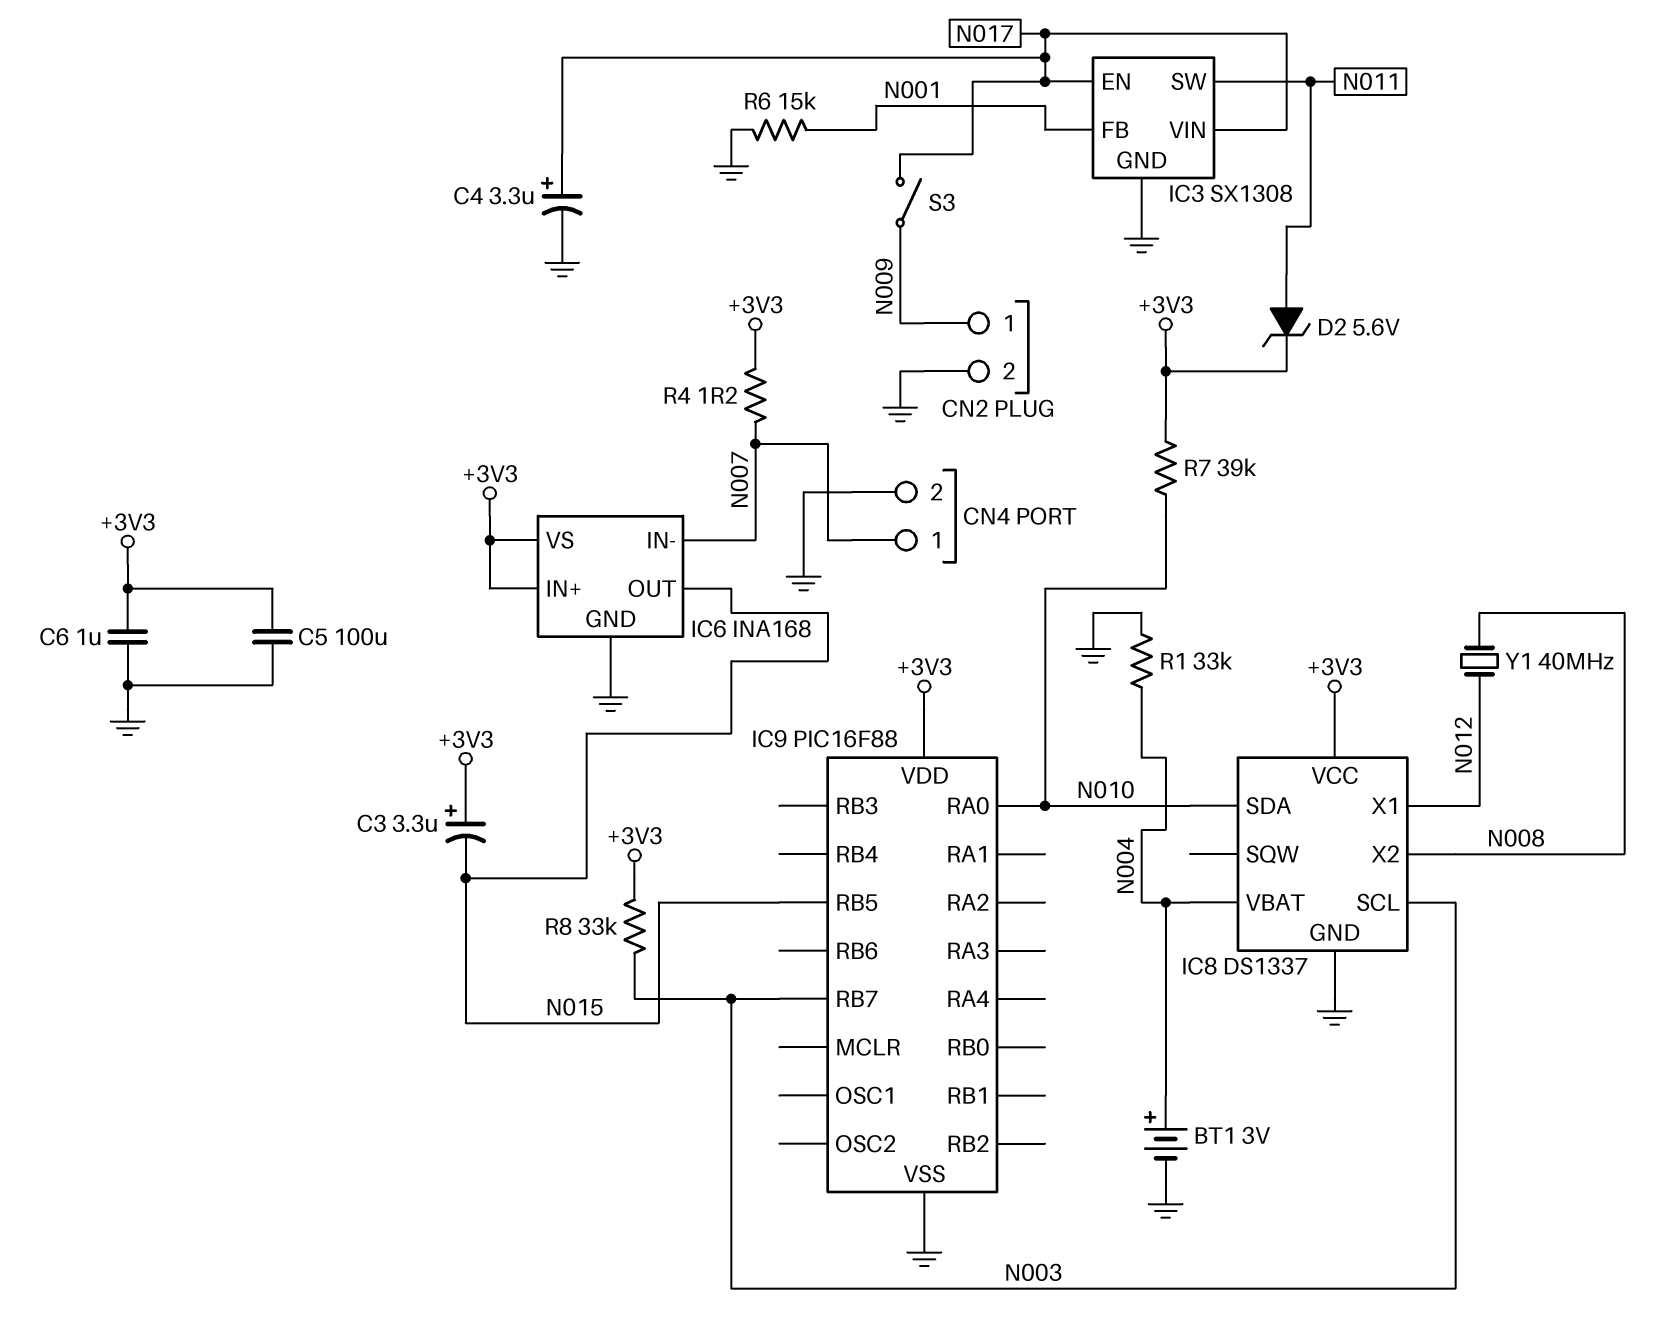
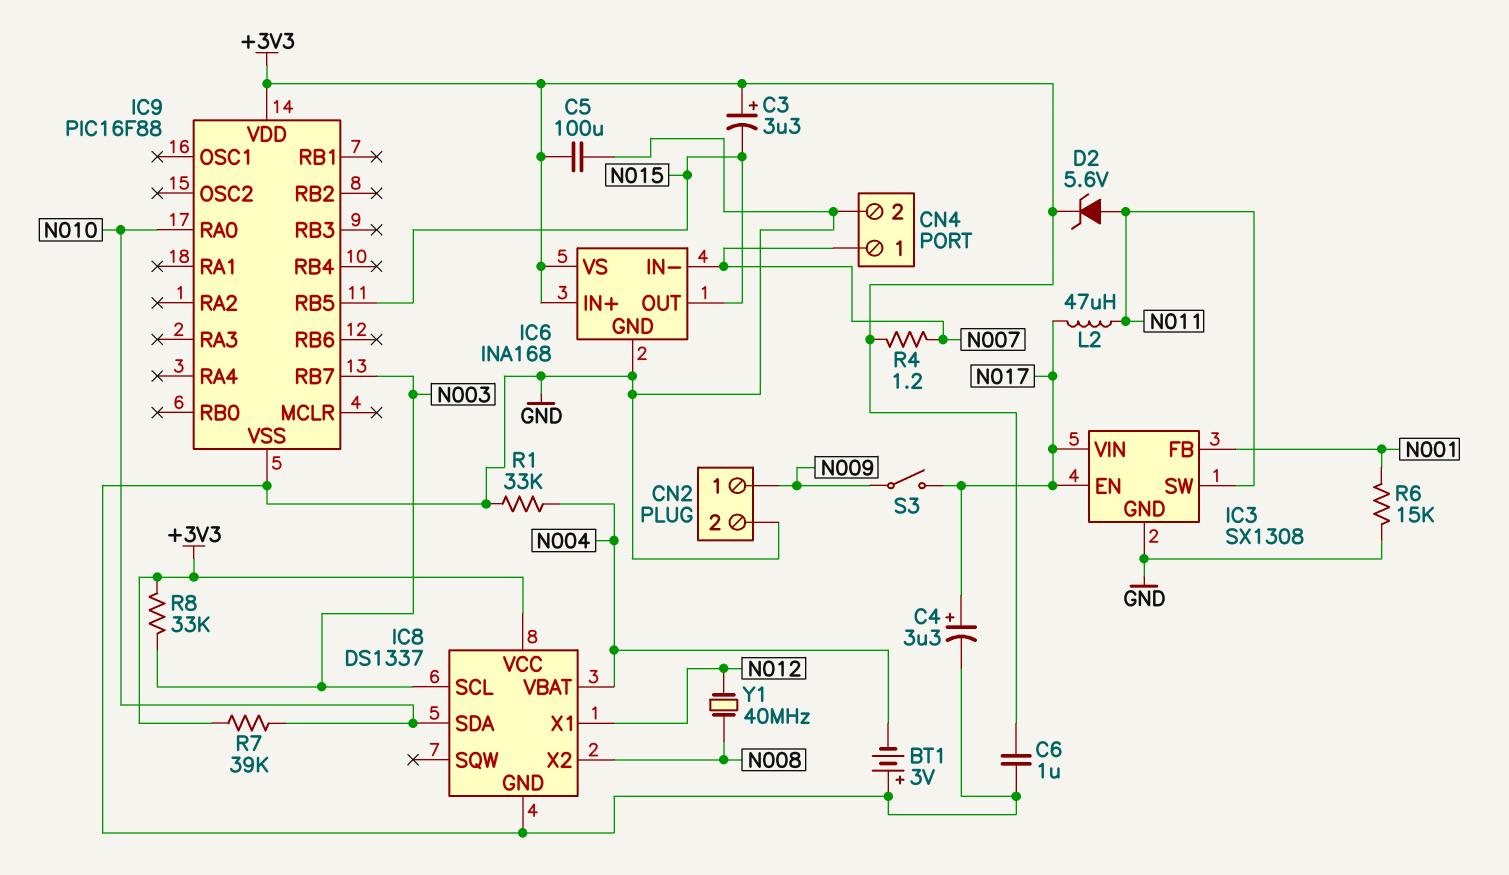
BT1: 3V (plus N004, minus GND) -> 3V (plus GND, minus N004)
L2: none -> 47uH (N011, N017)

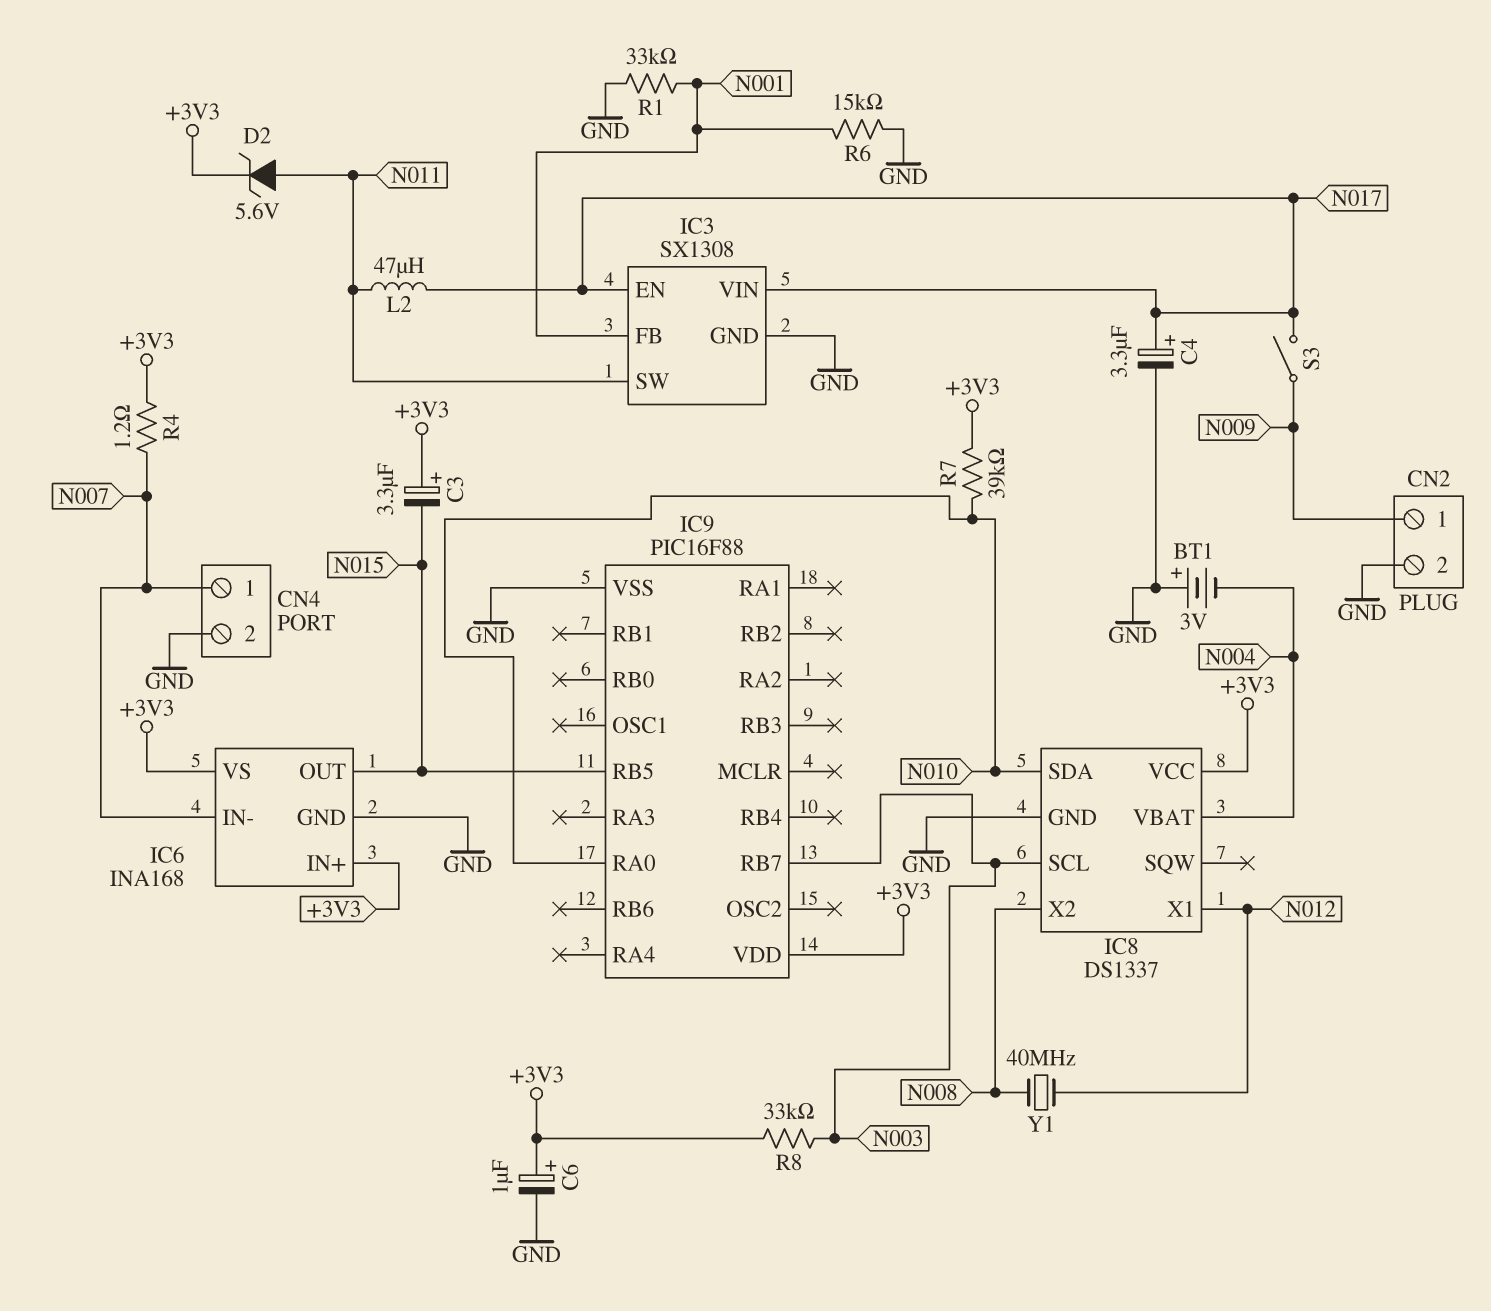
C5: 100uF (+3V3, GND) -> none
C6: 1uF (+3V3, GND) -> 1uF (plus +3V3, minus GND)
R1: 33k (GND, N004) -> 33k (GND, N001)

